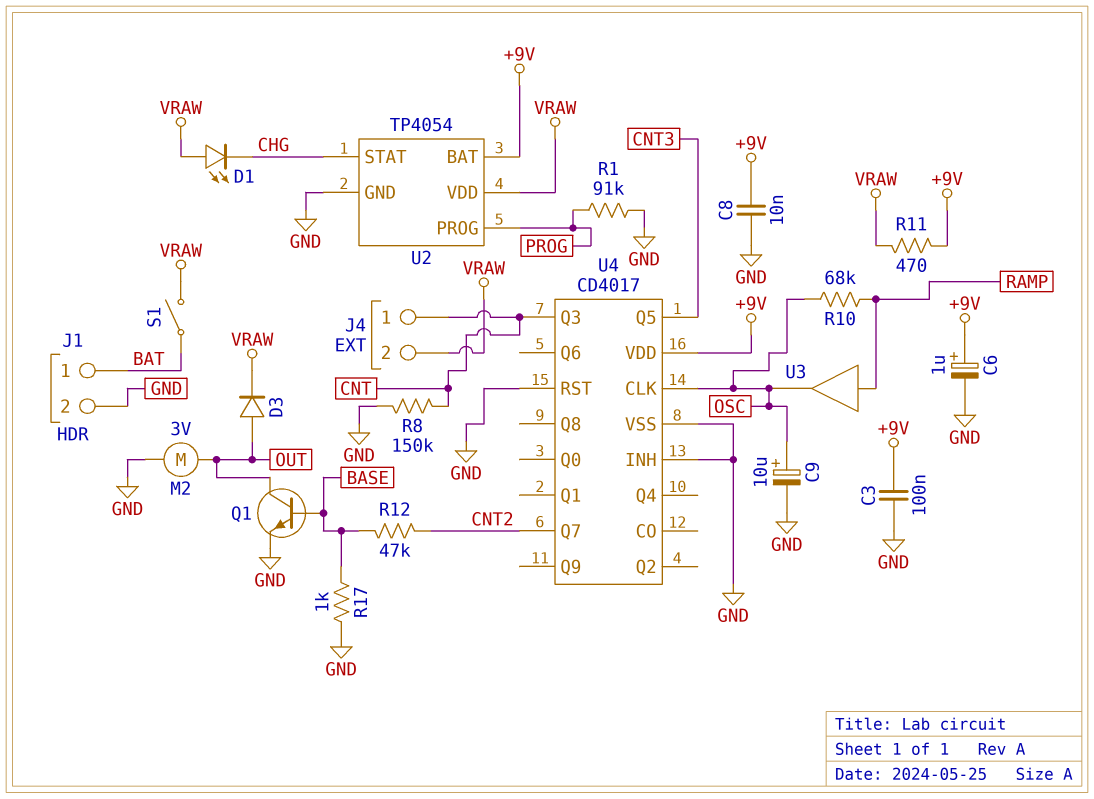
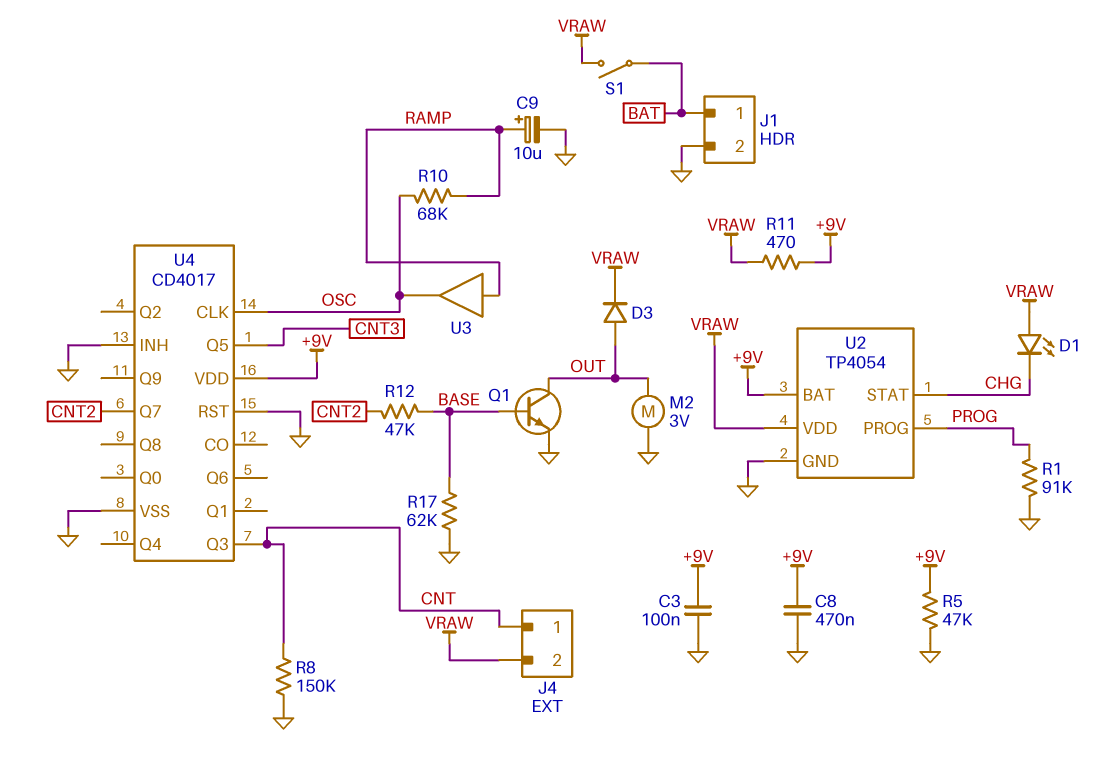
C6: 1uF (plus +9V, minus GND) -> none
C8: 10nF (+9V, GND) -> 470nF (+9V, GND)
C9: 10uF (plus OSC, minus GND) -> 10uF (plus RAMP, minus GND)
R5: none -> 47k (+9V, GND)
R17: 1k (BASE, GND) -> 62k (BASE, GND)

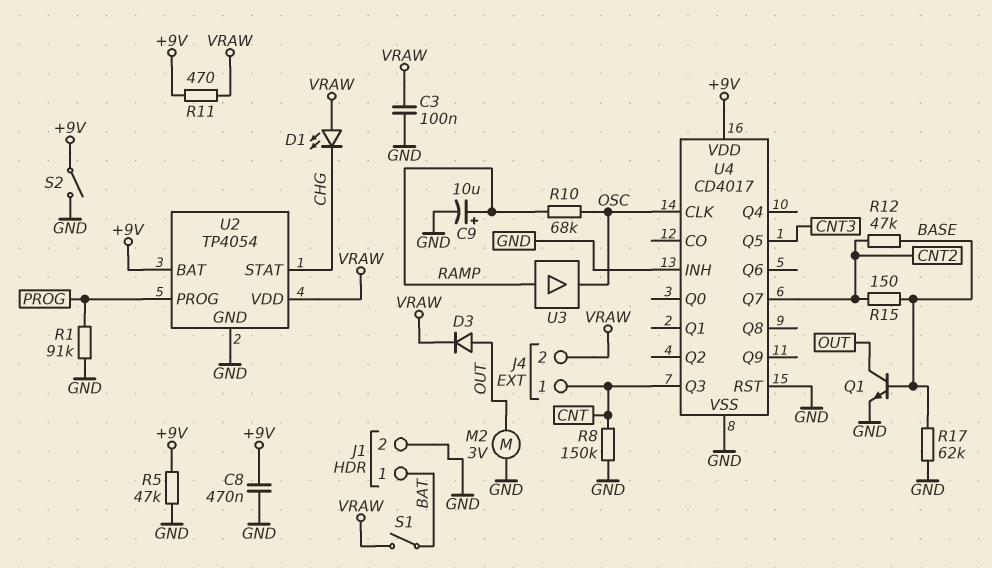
C3: 100nF (+9V, GND) -> 100nF (GND, VRAW)
R15: none -> 150 (BASE, CNT2)
S2: none -> switch (+9V, GND)

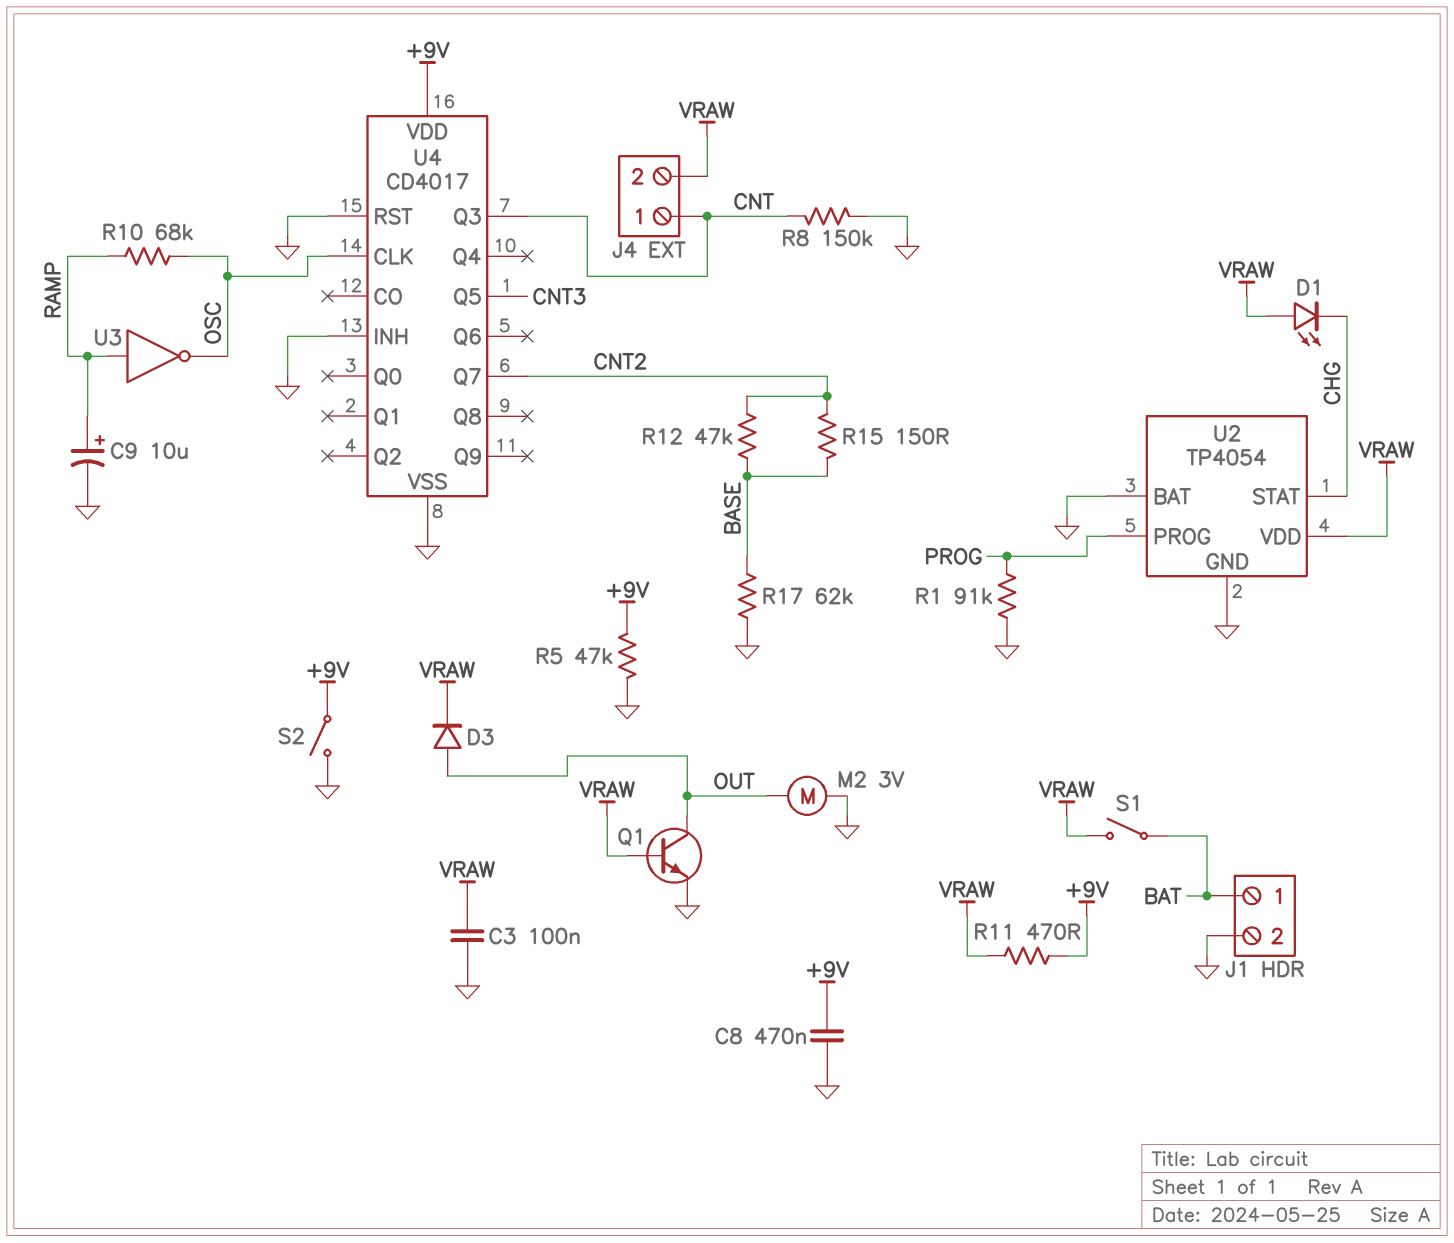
Q1: NPN (B BASE, C OUT, E GND) -> NPN (B VRAW, C OUT, E GND)
U2 pin BAT: +9V -> GND
U3: buffer (in RAMP, out OSC) -> NOT (in RAMP, out OSC)

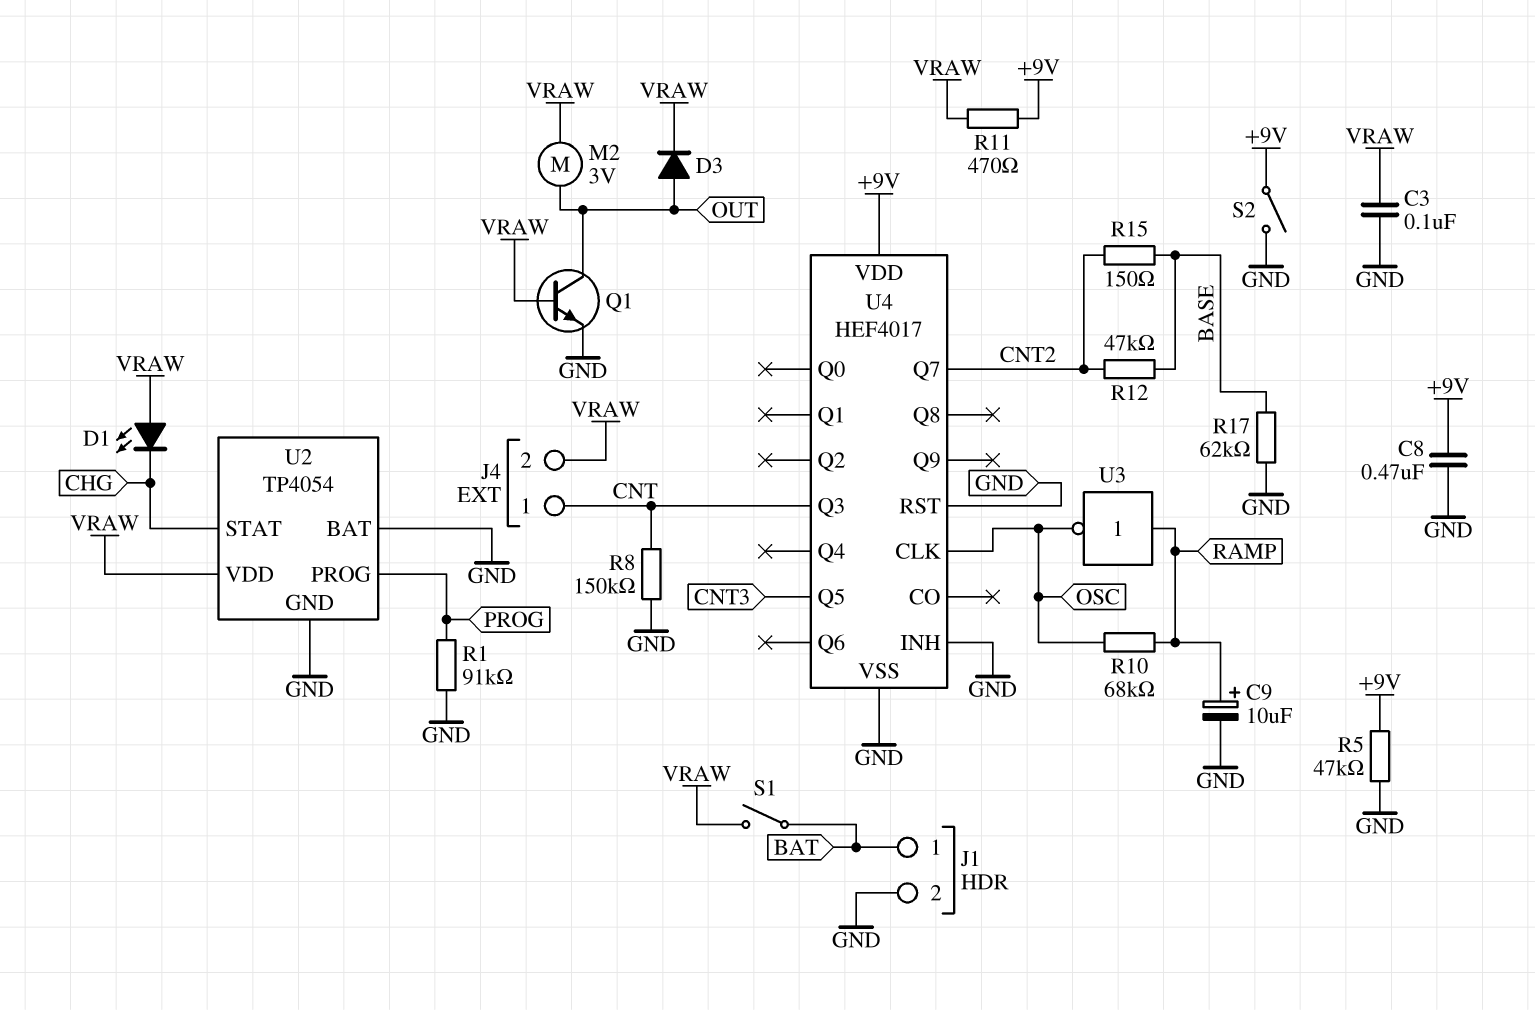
M2: motor 3V (GND, OUT) -> motor 3V (OUT, VRAW)
U4: CD4017 -> HEF4017

